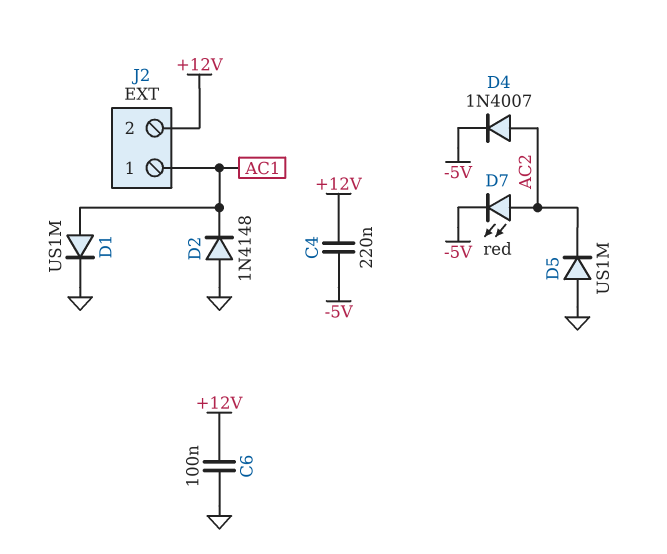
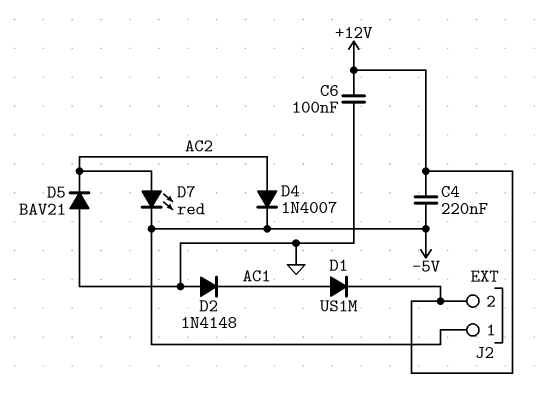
D1: diode US1M (A AC1, K GND) -> diode US1M (A AC1, K +12V)
D5: diode US1M (A GND, K AC2) -> diode BAV21 (A GND, K AC2)
J2 pin 1: AC1 -> -5V

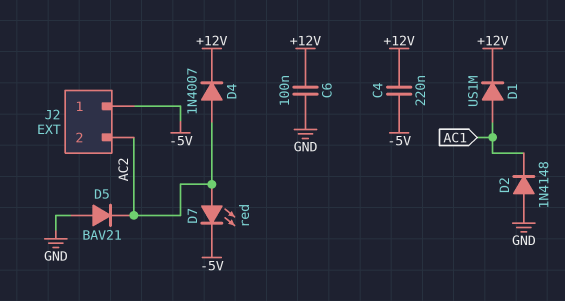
D4: diode 1N4007 (A AC2, K -5V) -> diode 1N4007 (A AC2, K +12V)
J2 pin 2: +12V -> AC2

